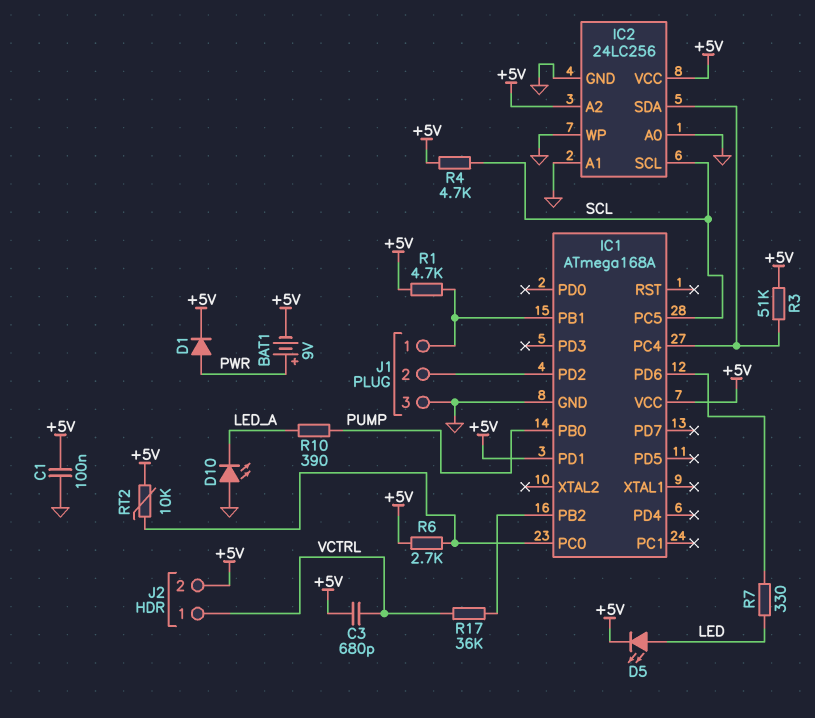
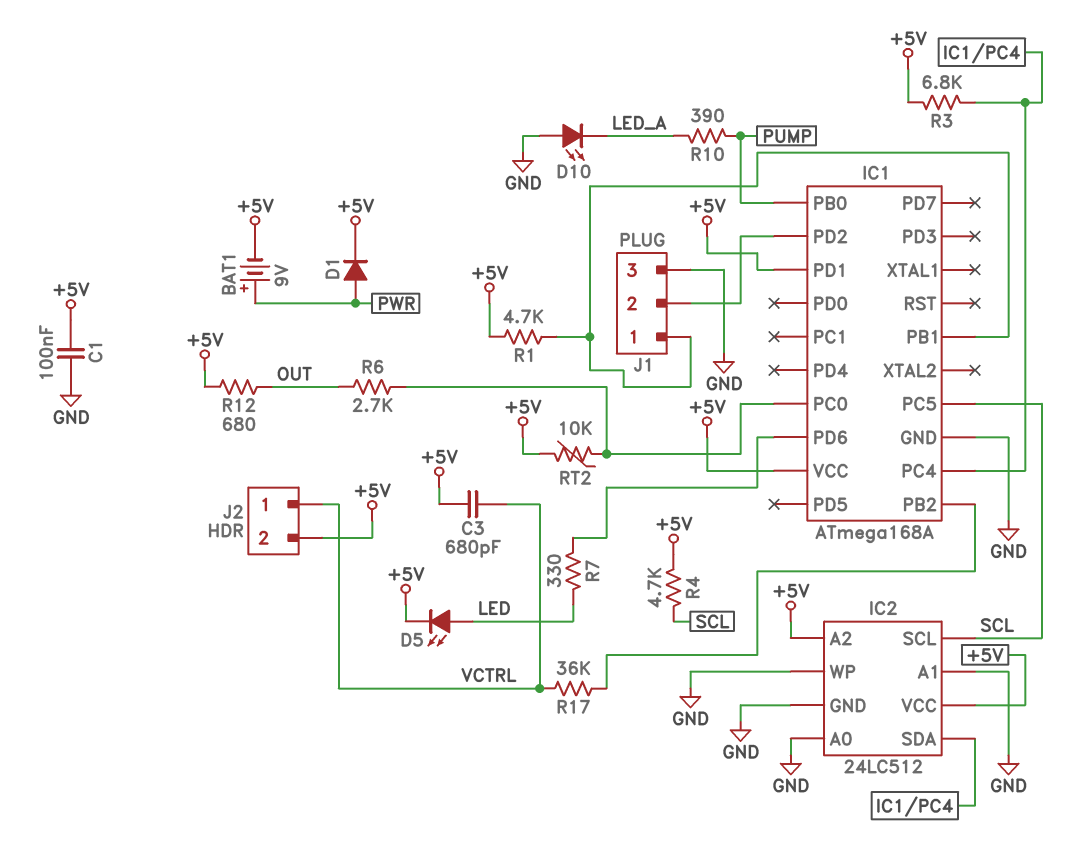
IC2: 24LC256 -> 24LC512
R3: 51k (+5V, IC1/PC4) -> 6.8k (+5V, IC1/PC4)
R6: 2.7k (+5V, IC1/PC0) -> 2.7k (IC1/PC0, OUT)
R12: none -> 680 (+5V, OUT)

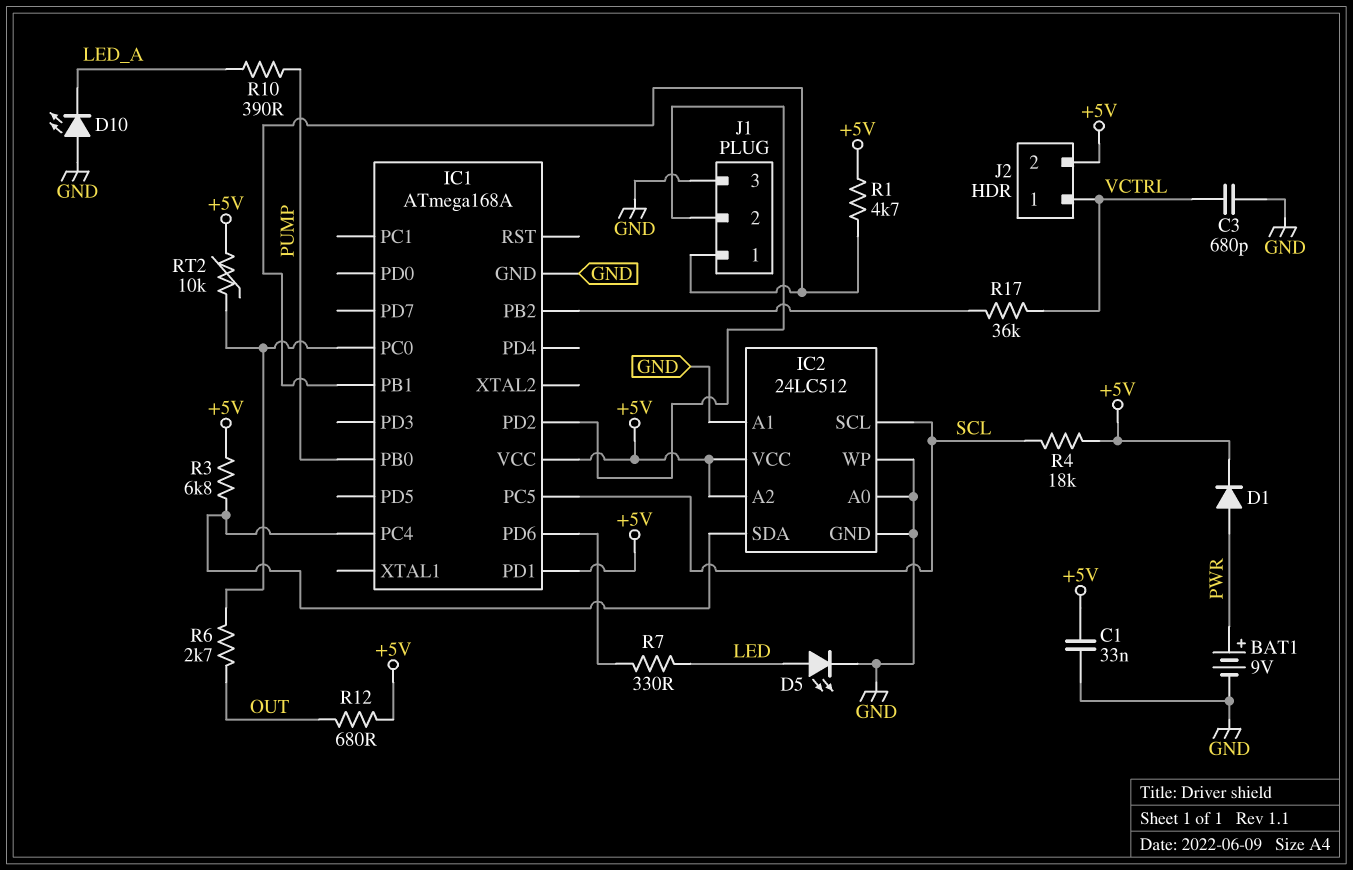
BAT1: 9V (plus PWR, minus +5V) -> 9V (plus PWR, minus GND)
C1: 100nF (+5V, GND) -> 33nF (+5V, GND)
C3: 680pF (+5V, VCTRL) -> 680pF (GND, VCTRL)
D5: LED (A LED, K +5V) -> LED (A LED, K GND)
R4: 4.7k (+5V, SCL) -> 18k (+5V, SCL)

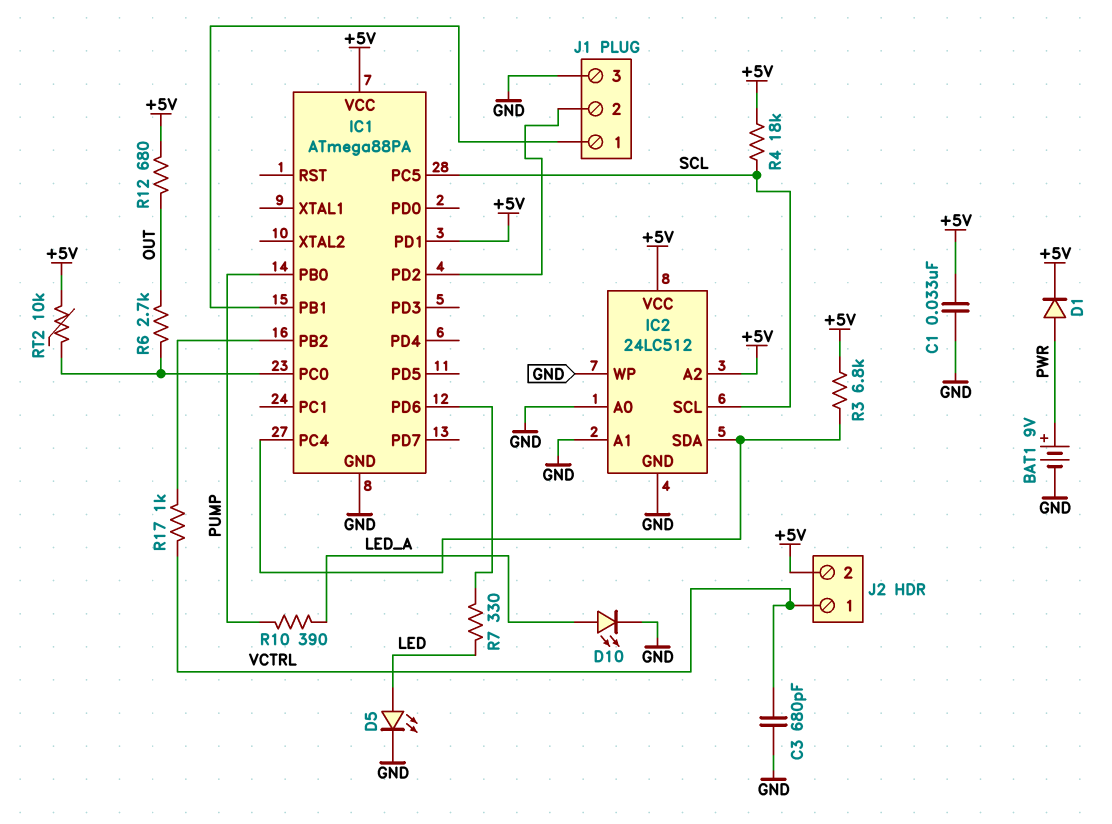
D10: LED (A GND, K LED_A) -> LED (A LED_A, K GND)
IC1: ATmega168A -> ATmega88PA
R1: 4.7k (+5V, IC1/PB1) -> none
R17: 36k (IC1/PB2, VCTRL) -> 1k (IC1/PB2, VCTRL)

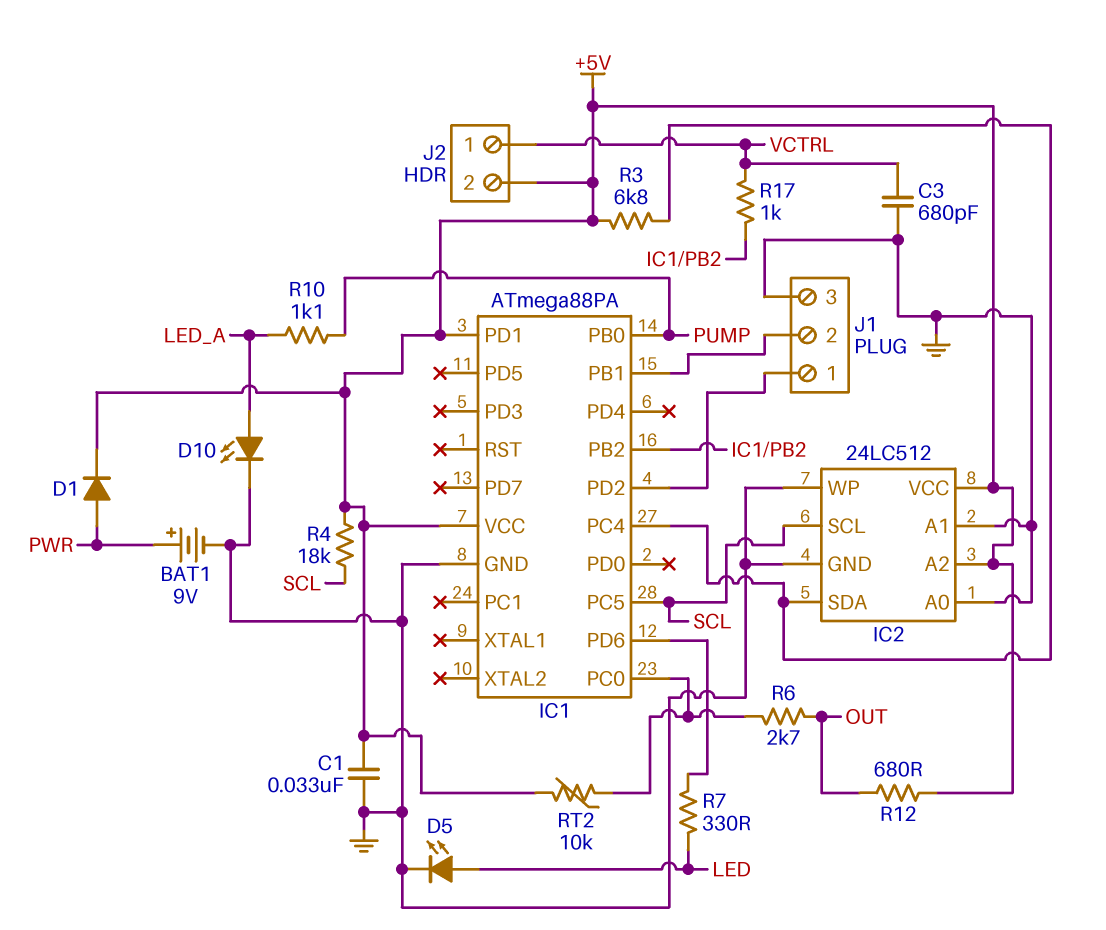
J1 pin 1: IC1/PB1 -> IC1/PD2
J1 pin 2: IC1/PD2 -> IC1/PB1
R10: 390 (LED_A, PUMP) -> 1.1k (LED_A, PUMP)

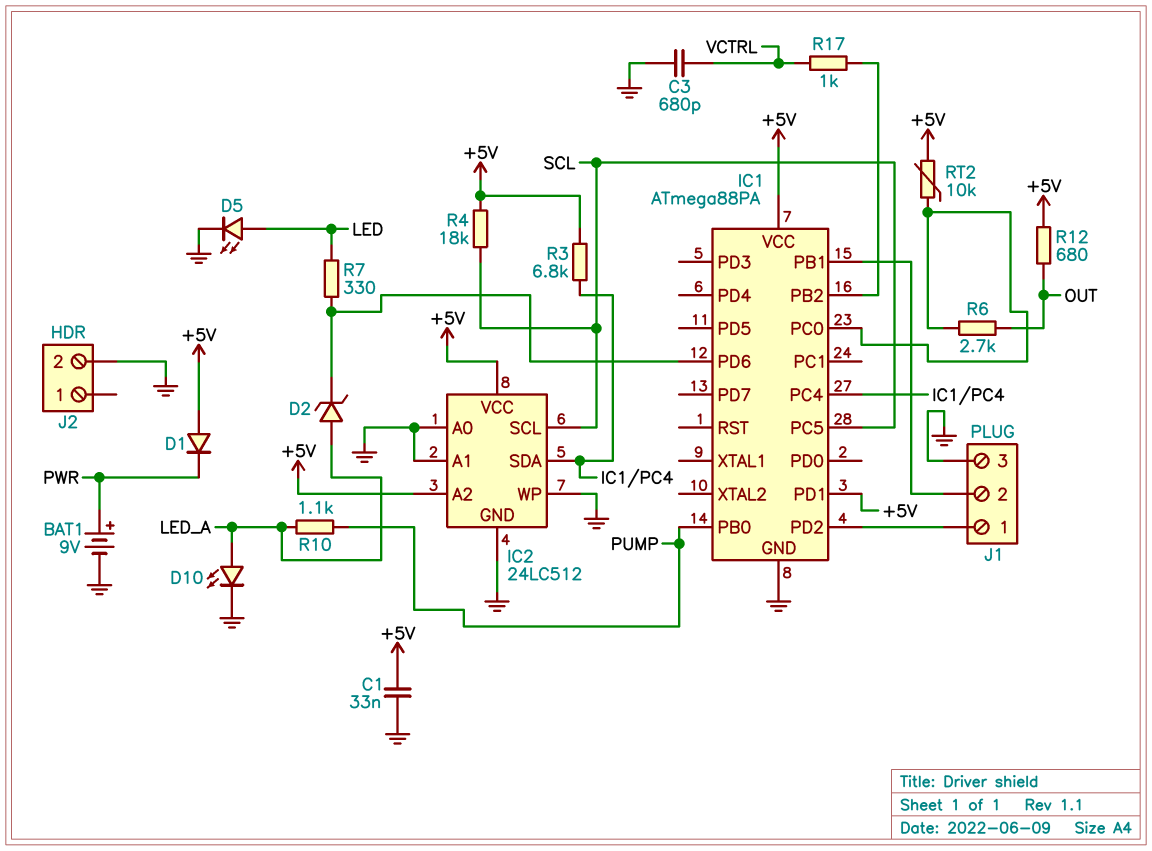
D1: diode (A PWR, K +5V) -> diode (A +5V, K PWR)
D2: none -> zener (A LED_A, K IC1/PD6)
J2 pin 1: VCTRL -> none
J2 pin 2: +5V -> GND

